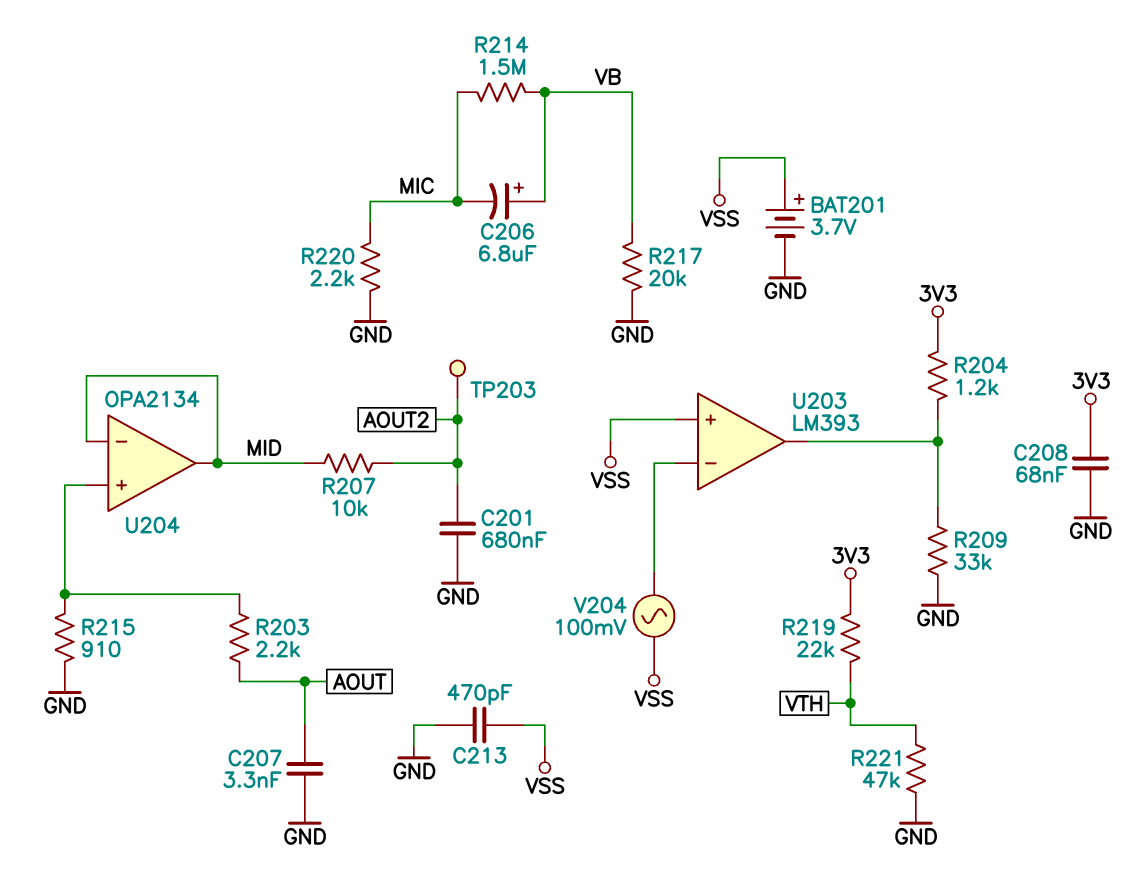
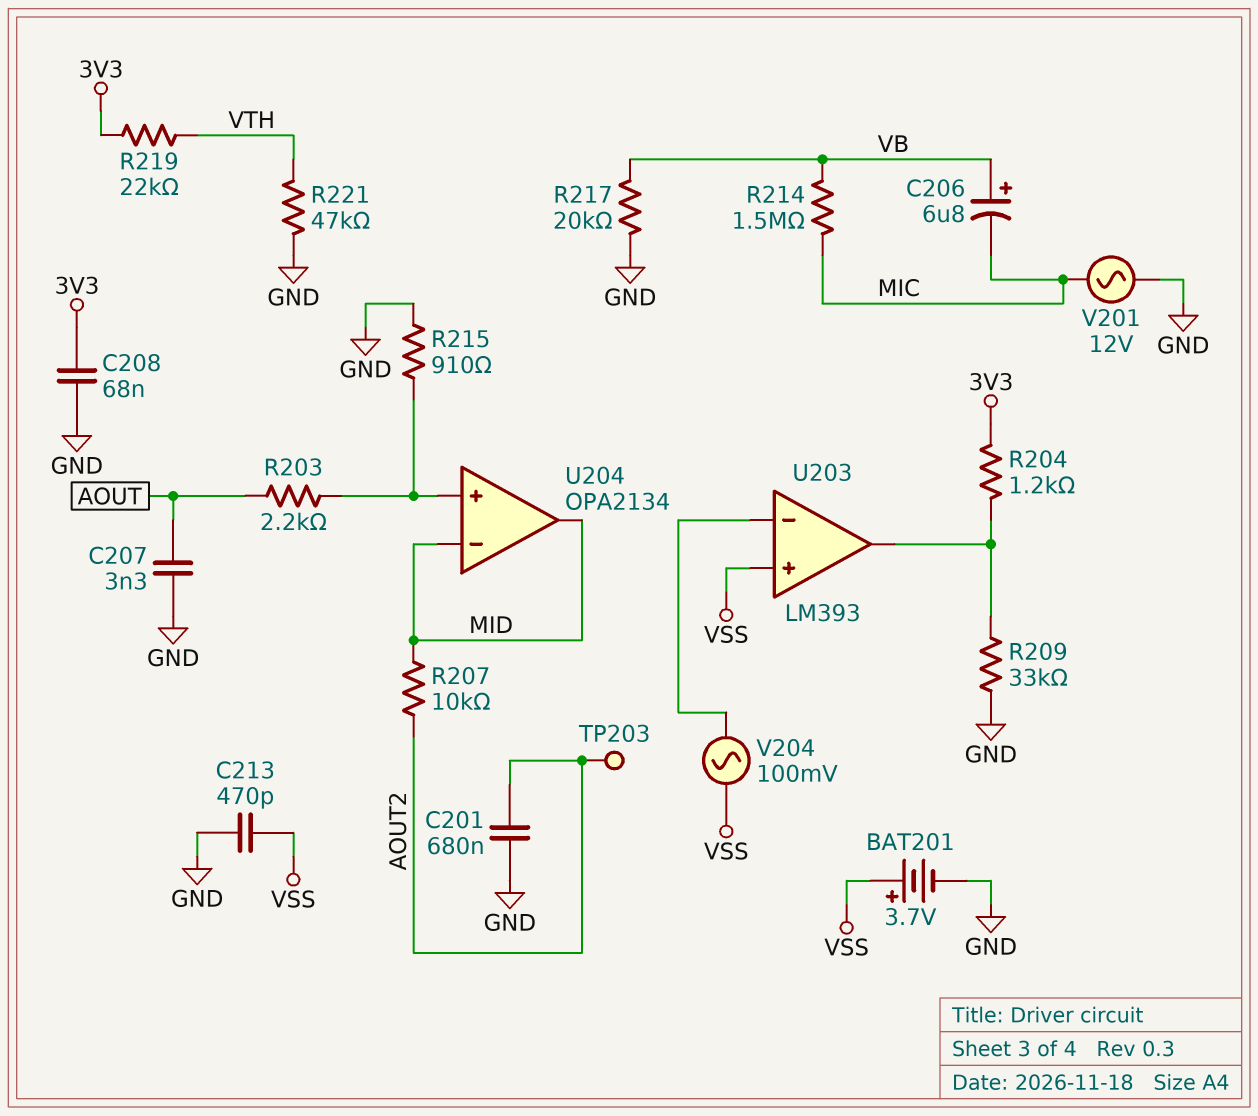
R220: 2.2k (GND, MIC) -> none
V201: none -> AC 12V (GND, MIC)

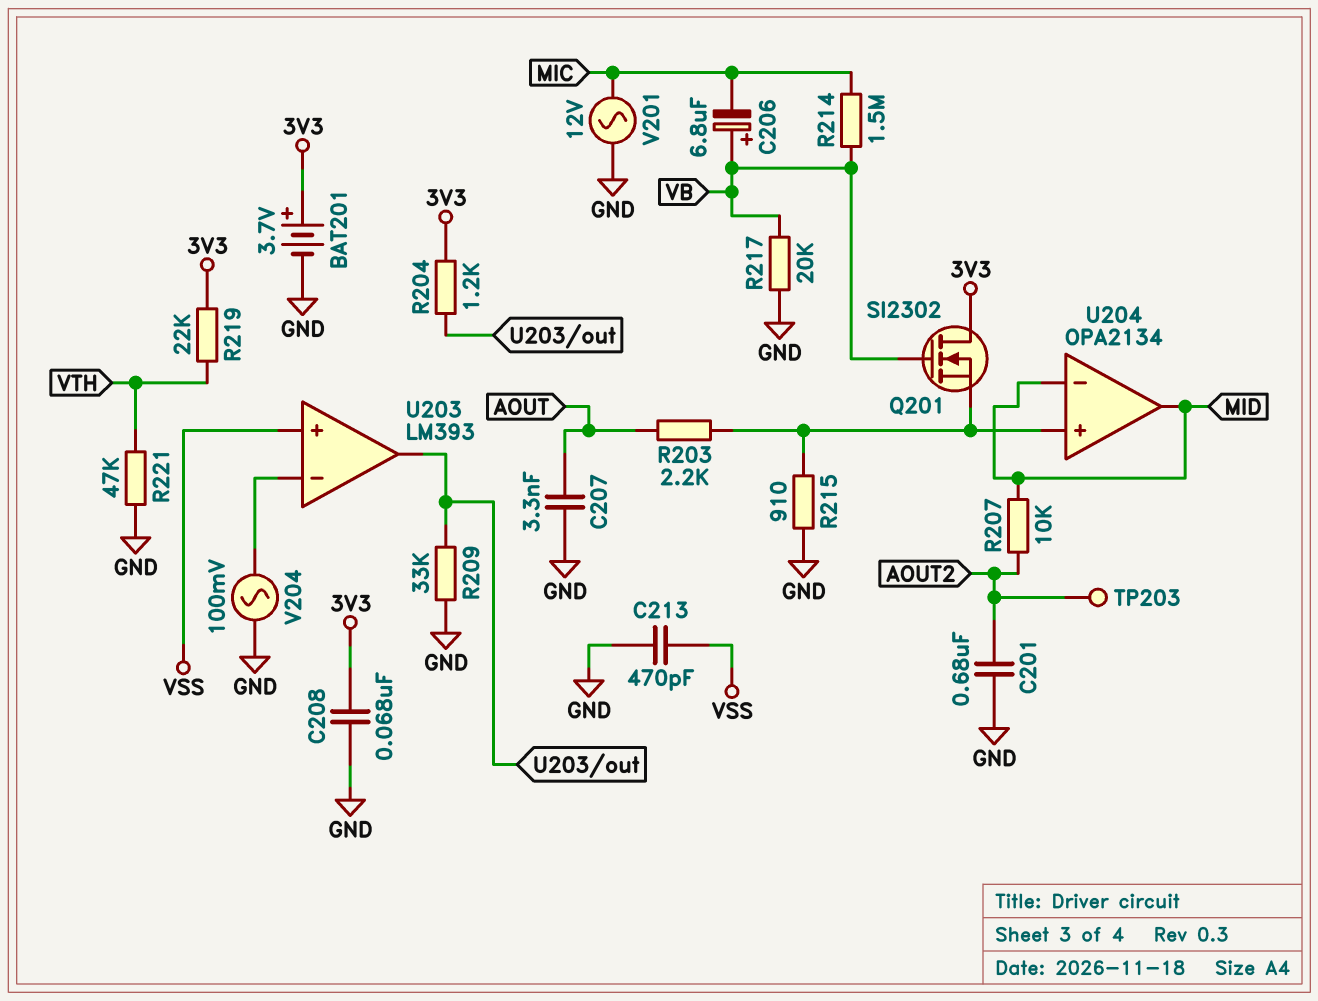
BAT201: 3.7V (plus VSS, minus GND) -> 3.7V (plus 3V3, minus GND)
Q201: none -> NMOS SI2302 (G VB, D 3V3, S U204/in+)
V204: AC 100mV (U203/in-, VSS) -> AC 100mV (GND, U203/in-)

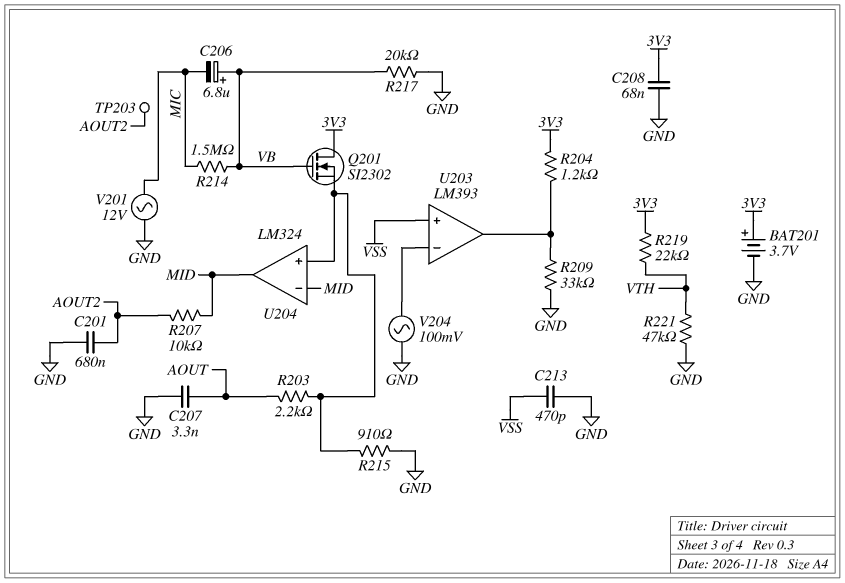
U204: OPA2134 -> LM324

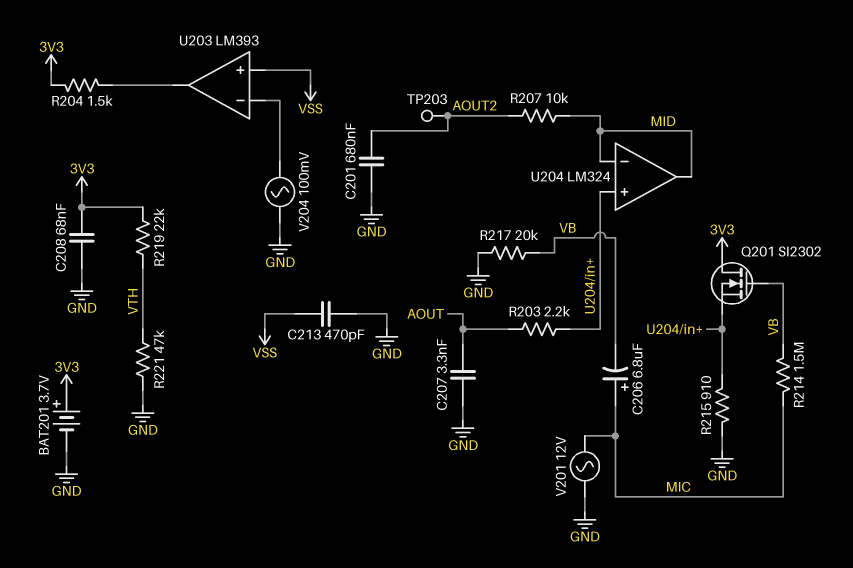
C206: 6.8uF (plus VB, minus MIC) -> 6.8uF (plus MIC, minus VB)
R204: 1.2k (3V3, U203/out) -> 1.5k (3V3, U203/out)
R209: 33k (GND, U203/out) -> none

